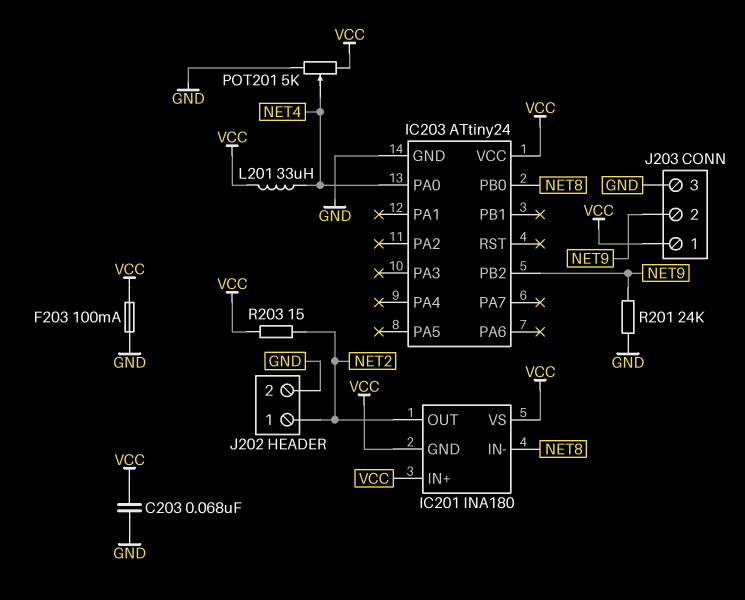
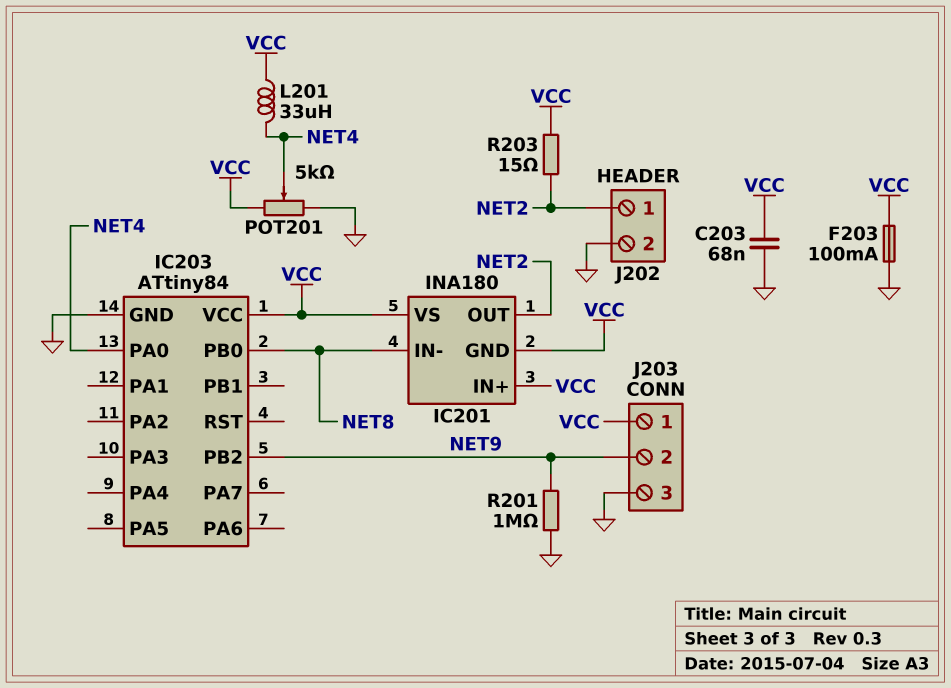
IC203: ATtiny24 -> ATtiny84
R201: 24k (GND, NET9) -> 1M (GND, NET9)

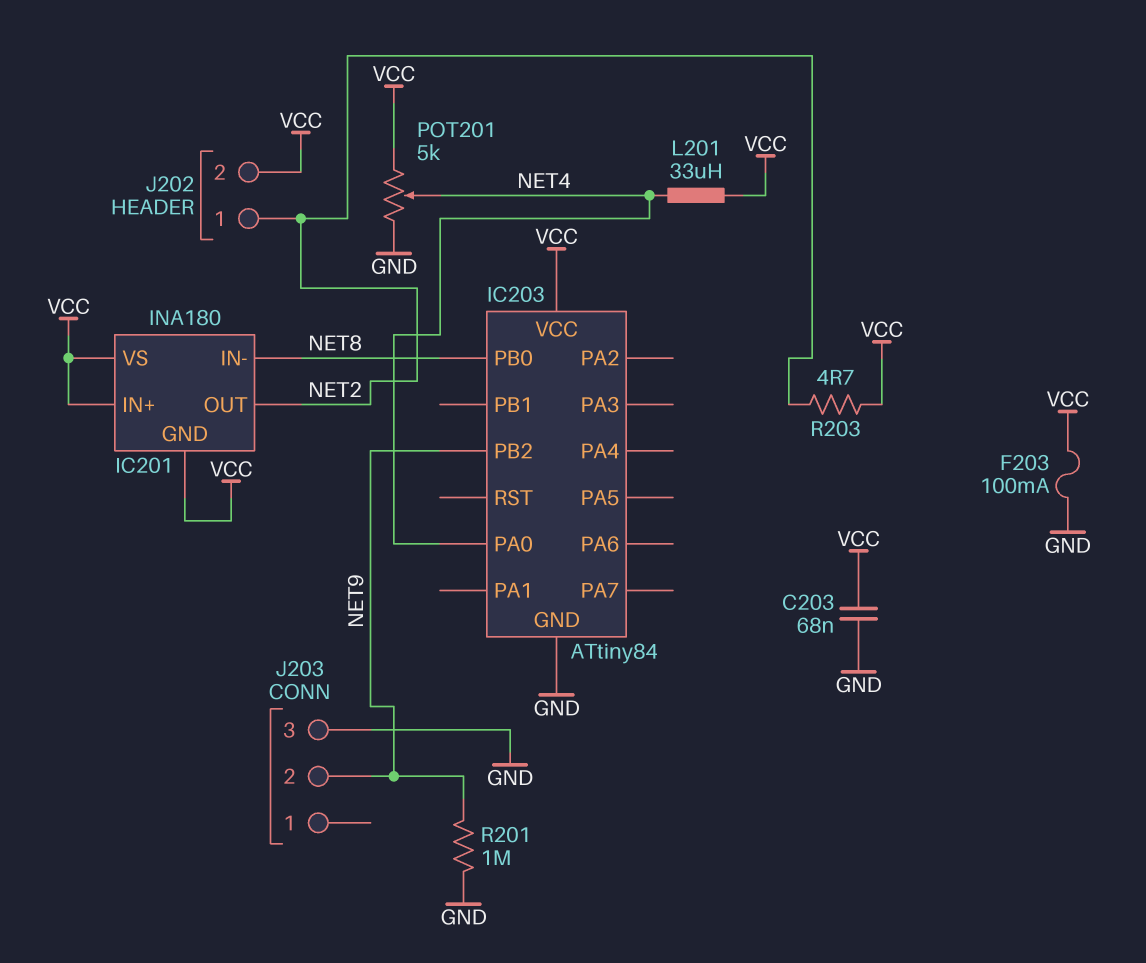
J202 pin 2: GND -> VCC
J203 pin 1: VCC -> none
R203: 15 (NET2, VCC) -> 4.7 (NET2, VCC)

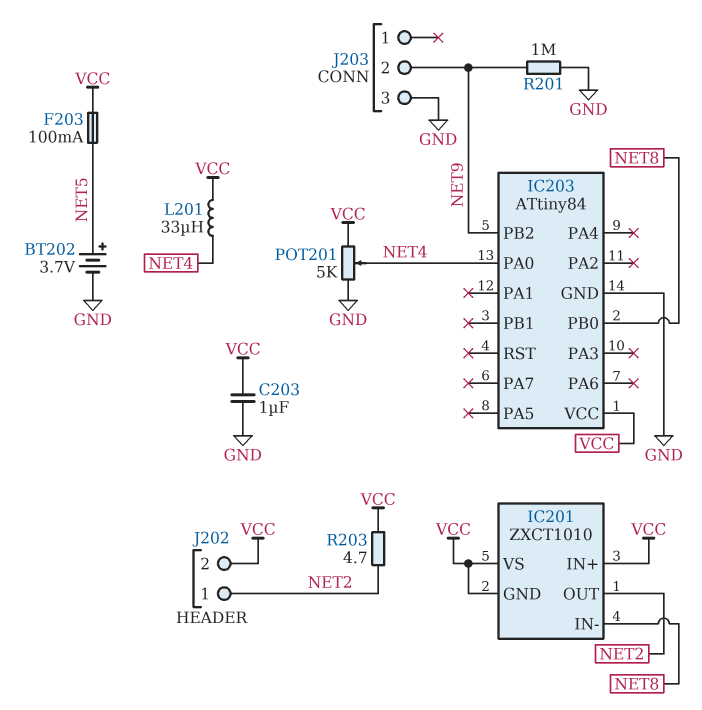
BT202: none -> 3.7V (plus NET5, minus GND)
C203: 68nF (GND, VCC) -> 1uF (GND, VCC)
F203: 100mA (GND, VCC) -> 100mA (NET5, VCC)
IC201: INA180 -> ZXCT1010

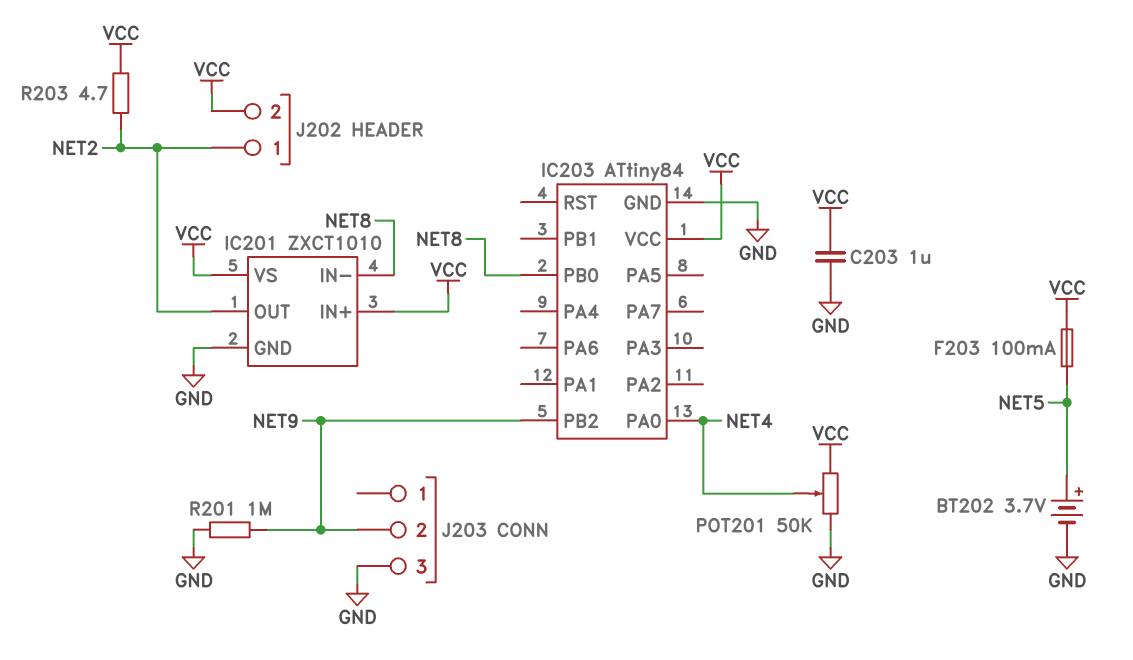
IC201 pin GND: VCC -> GND
L201: 33uH (NET4, VCC) -> none
POT201: 5k (GND, VCC, wiper NET4) -> 50k (GND, VCC, wiper NET4)

